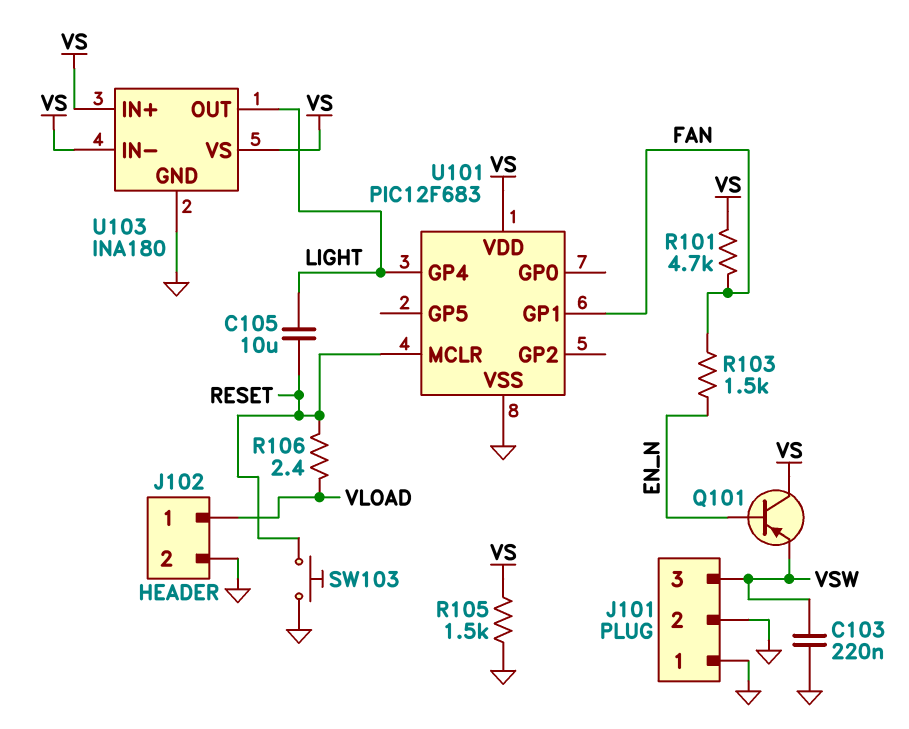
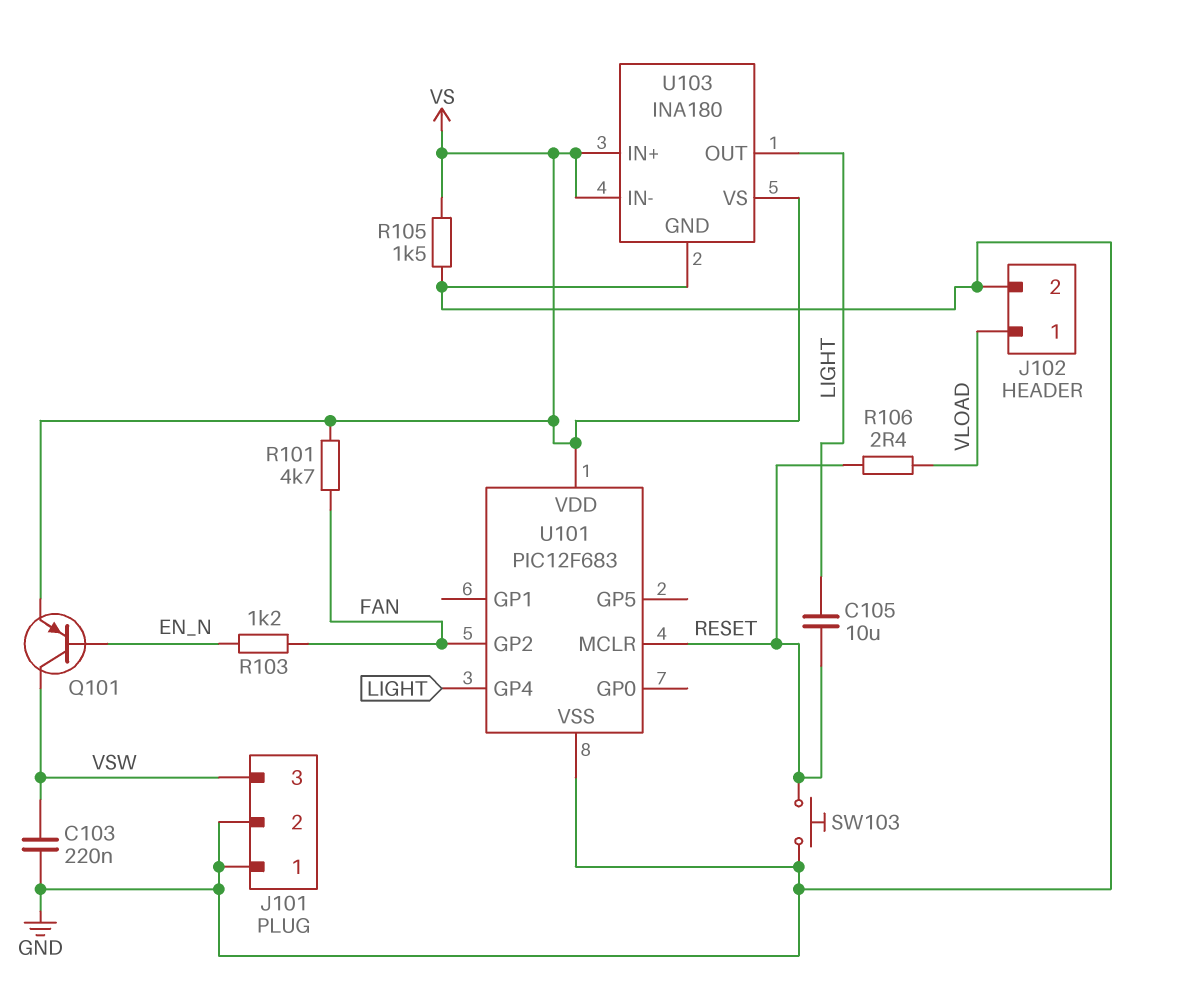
Q101: PNP (B EN_N, C VS, E VSW) -> PNP (B EN_N, C VSW, E VS)
R103: 1.5k (EN_N, FAN) -> 1.2k (EN_N, FAN)
U101 pin GP1: FAN -> none
U101 pin GP2: none -> FAN

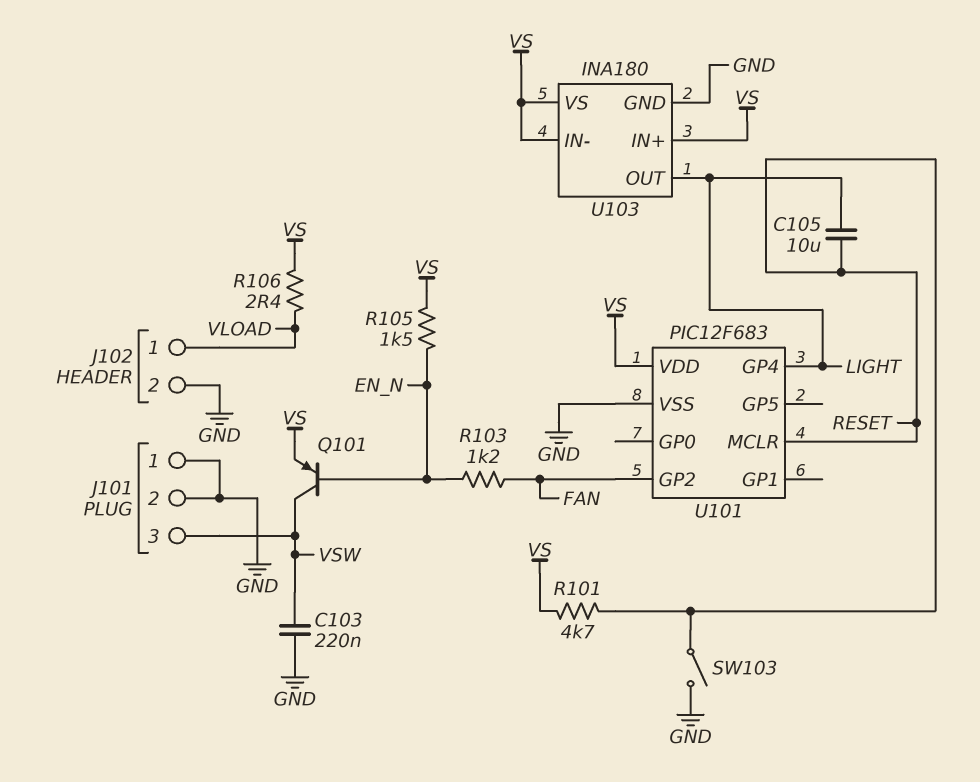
R101: 4.7k (FAN, VS) -> 4.7k (RESET, VS)
R105: 1.5k (GND, VS) -> 1.5k (EN_N, VS)
R106: 2.4 (RESET, VLOAD) -> 2.4 (VLOAD, VS)
SW103: button (GND, RESET) -> switch (GND, RESET)

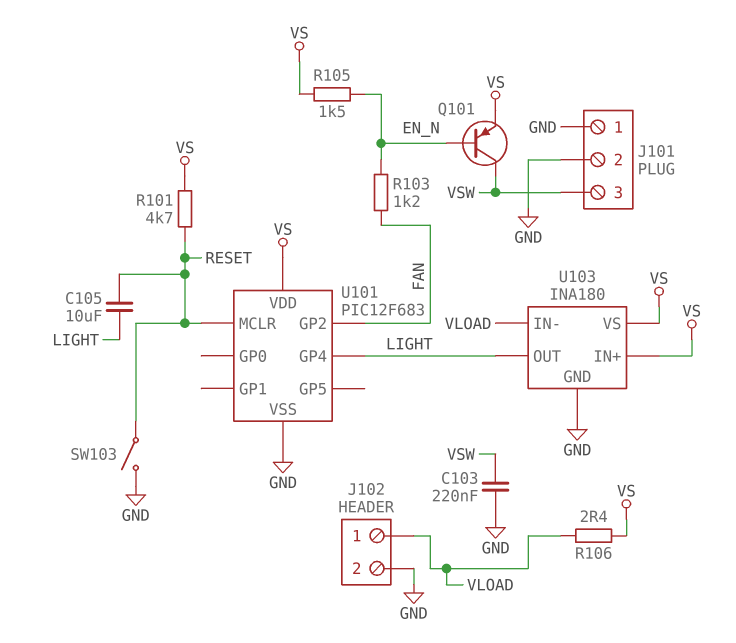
U103 pin IN-: VS -> VLOAD

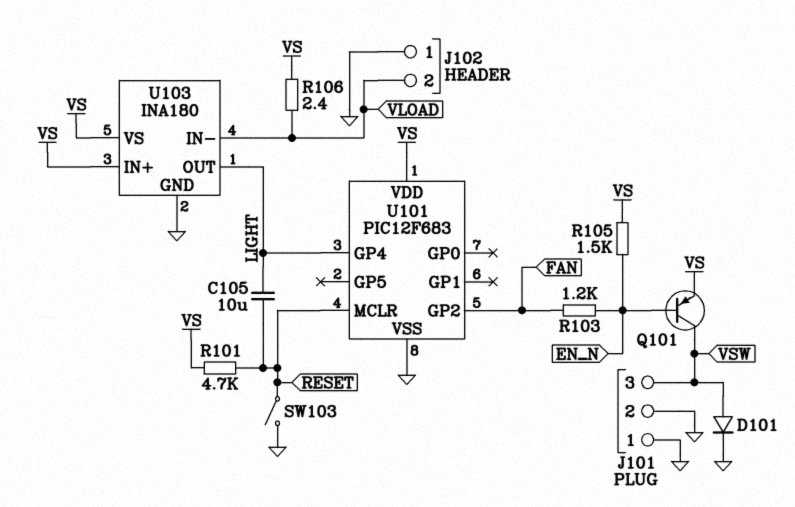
C103: 220nF (GND, VSW) -> none
D101: none -> diode (A VSW, K GND)
J102 pin 1: VLOAD -> GND
J102 pin 2: GND -> VLOAD

